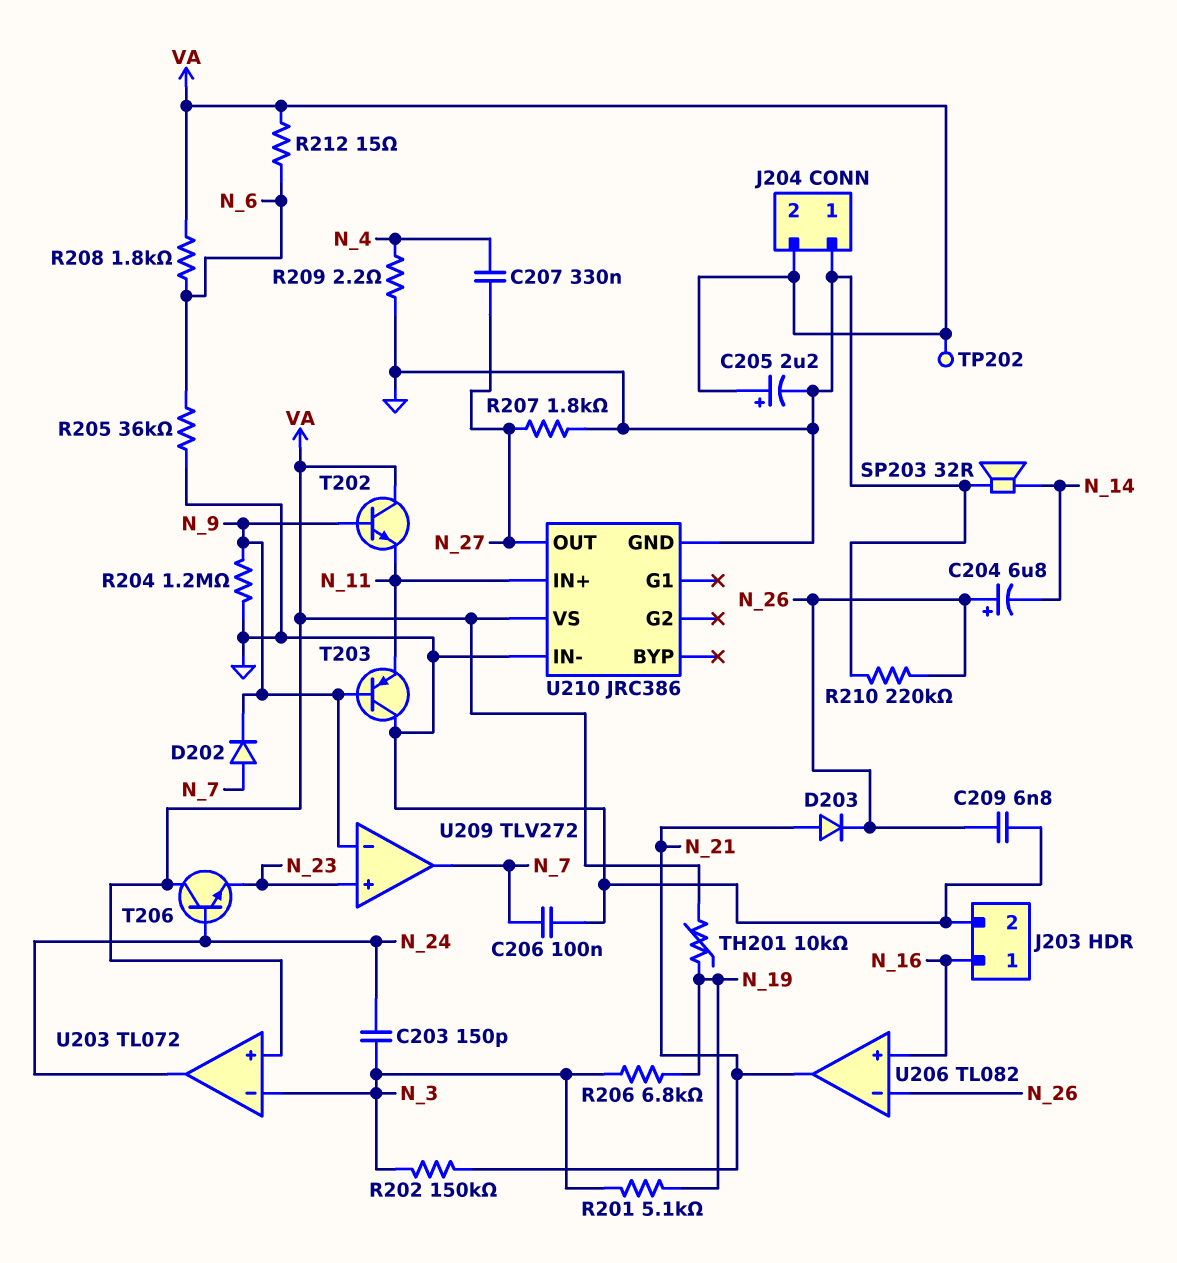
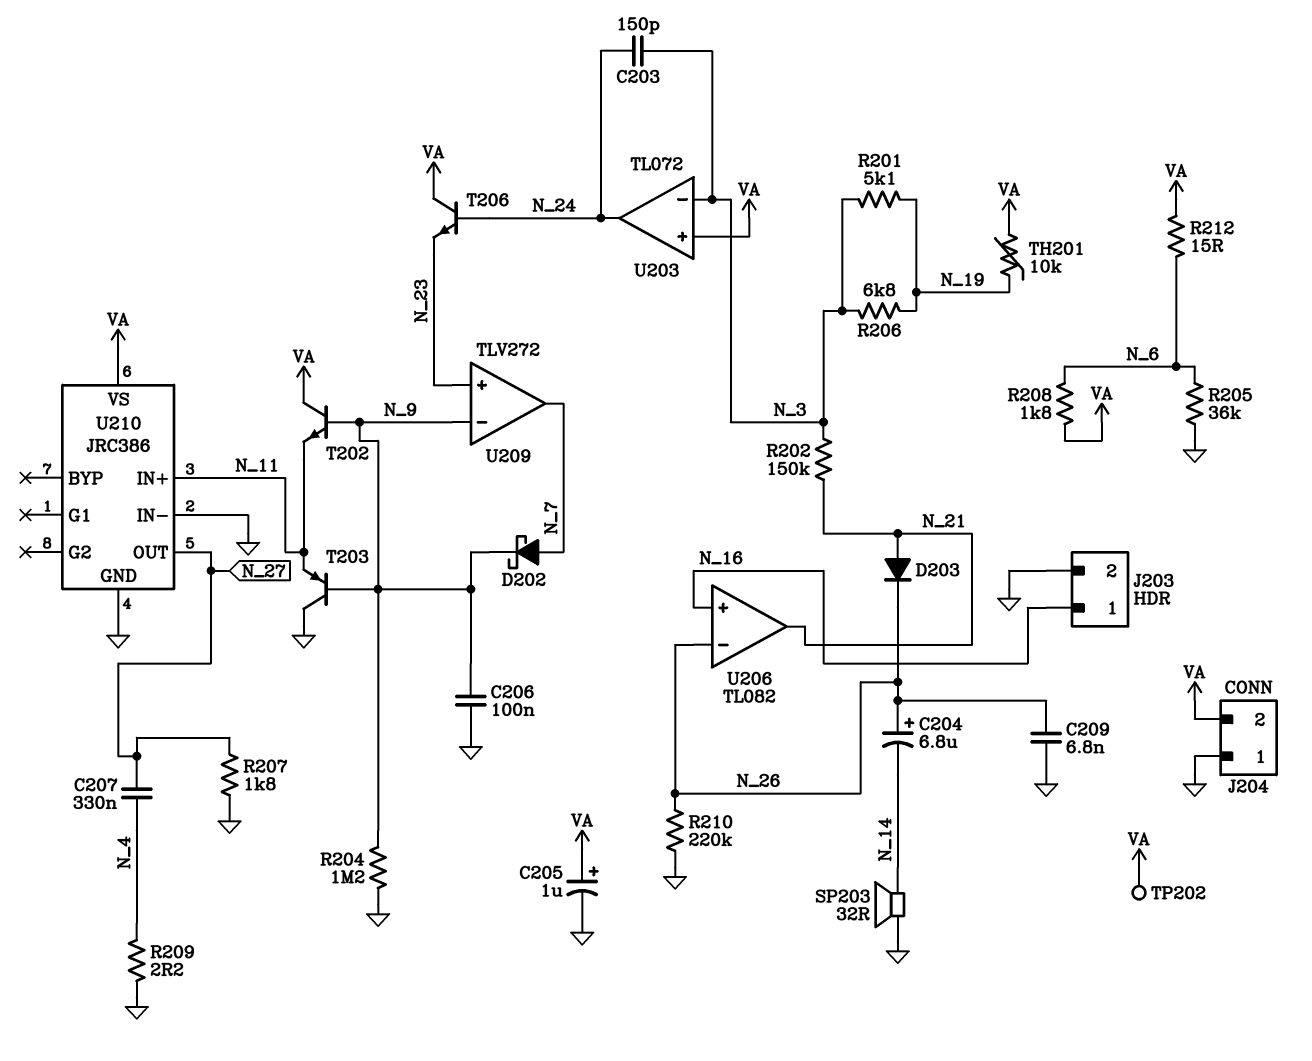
C205: 2.2uF (plus VA, minus GND) -> 1uF (plus VA, minus GND)
C206: 100nF (GND, N_7) -> 100nF (GND, N_9)
D202: diode (A N_7, K N_9) -> schottky (A N_7, K N_9)

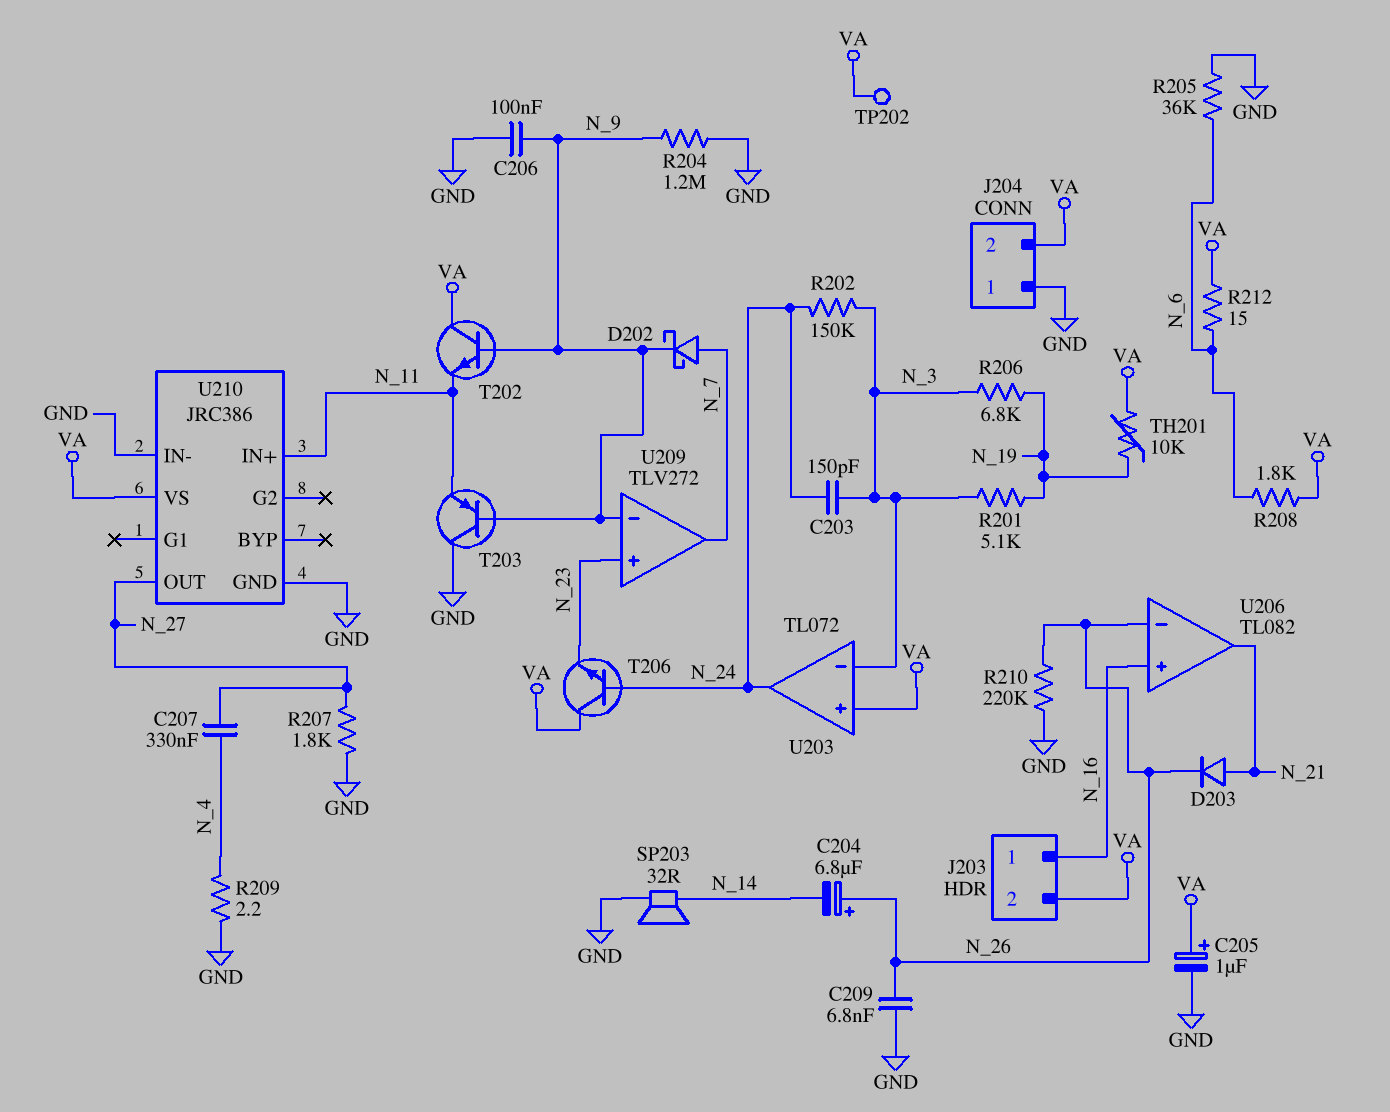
J203 pin 2: GND -> VA
R202: 150k (N_3, N_21) -> 150k (N_3, N_24)

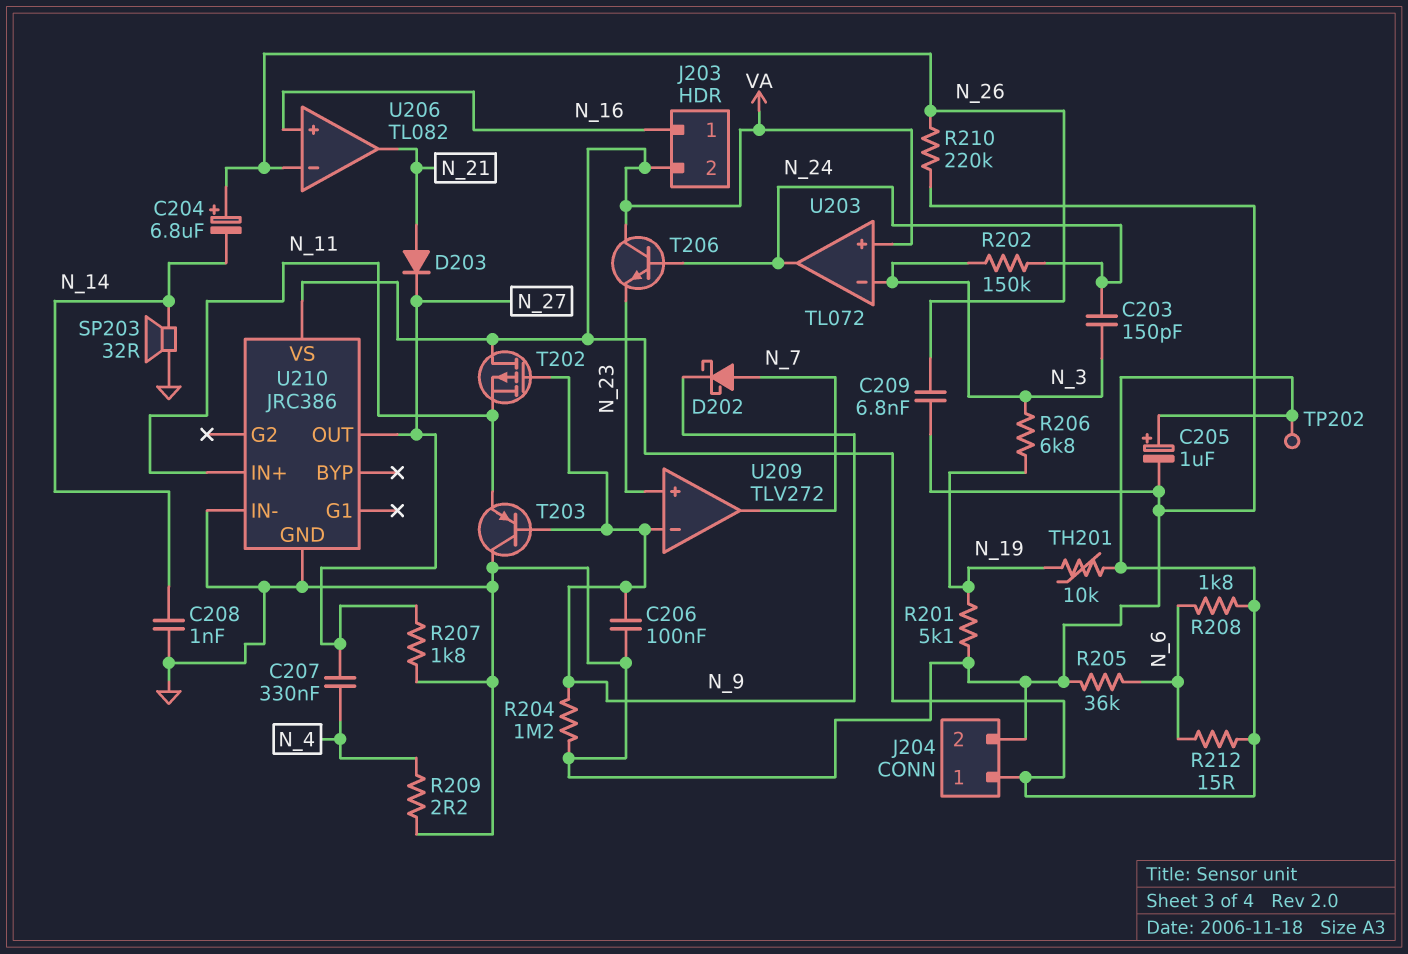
C208: none -> 1nF (GND, N_14)
D203: diode (A N_21, K N_26) -> diode (A N_21, K N_27)
J204 pin 1: GND -> VA
J204 pin 2: VA -> GND
R201: 5.1k (N_3, N_19) -> 5.1k (GND, N_19)
T202: NPN (B N_9, C VA, E N_11) -> PMOS (G N_9, D VA, S N_11)

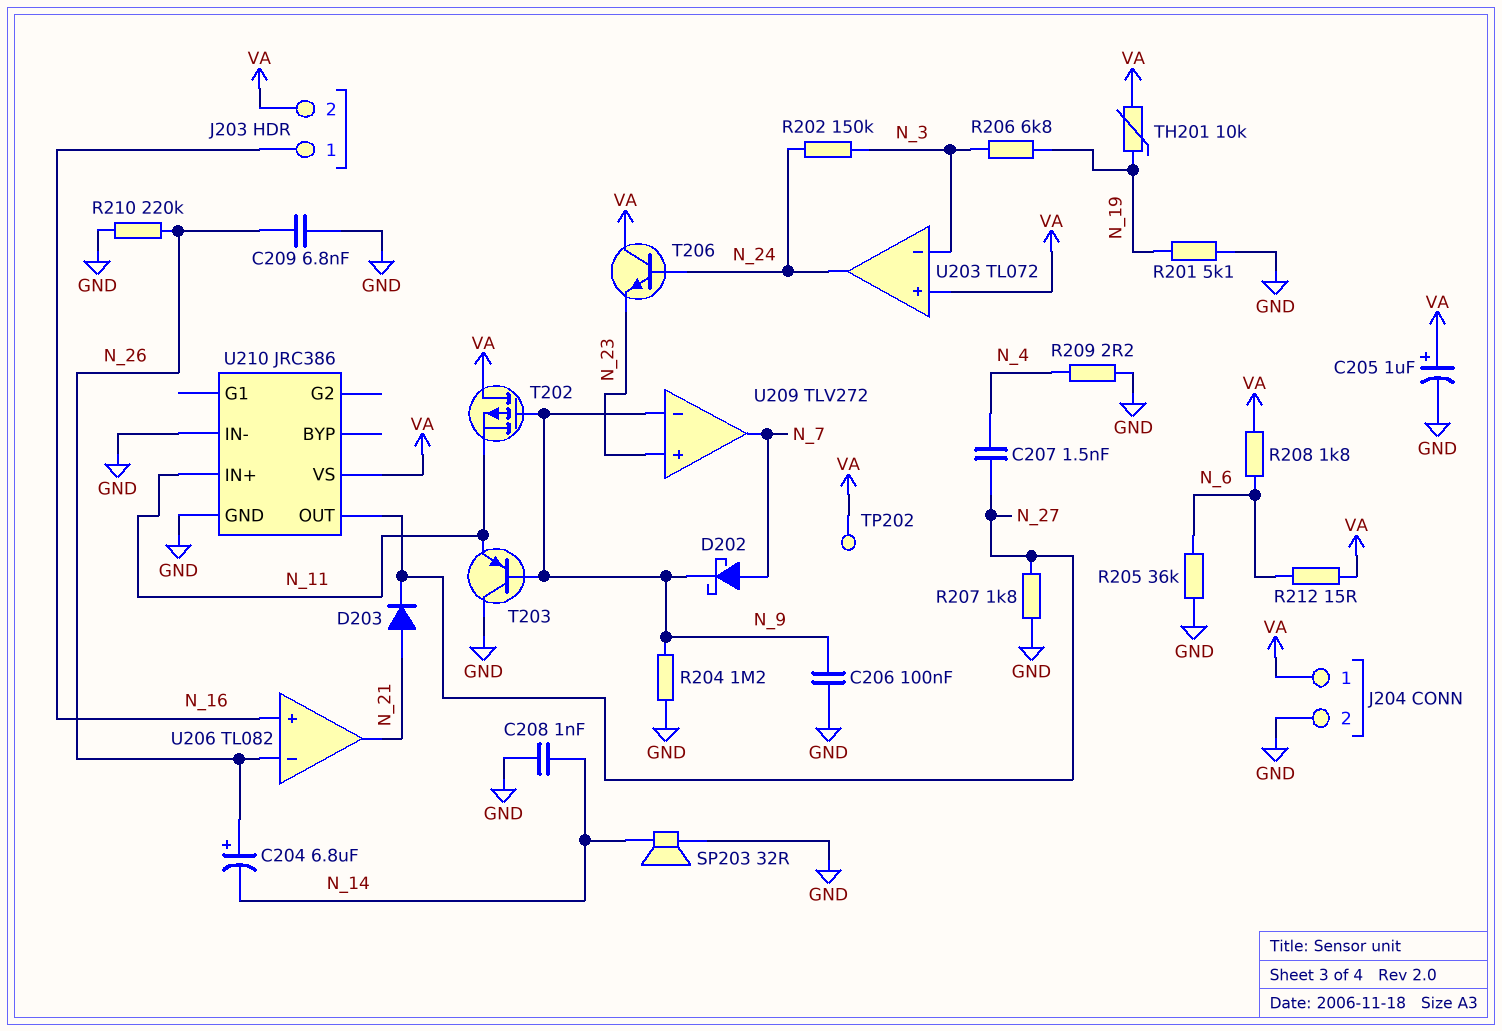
C203: 150pF (N_3, N_24) -> none
C207: 330nF (N_4, N_27) -> 1.5nF (N_4, N_27)

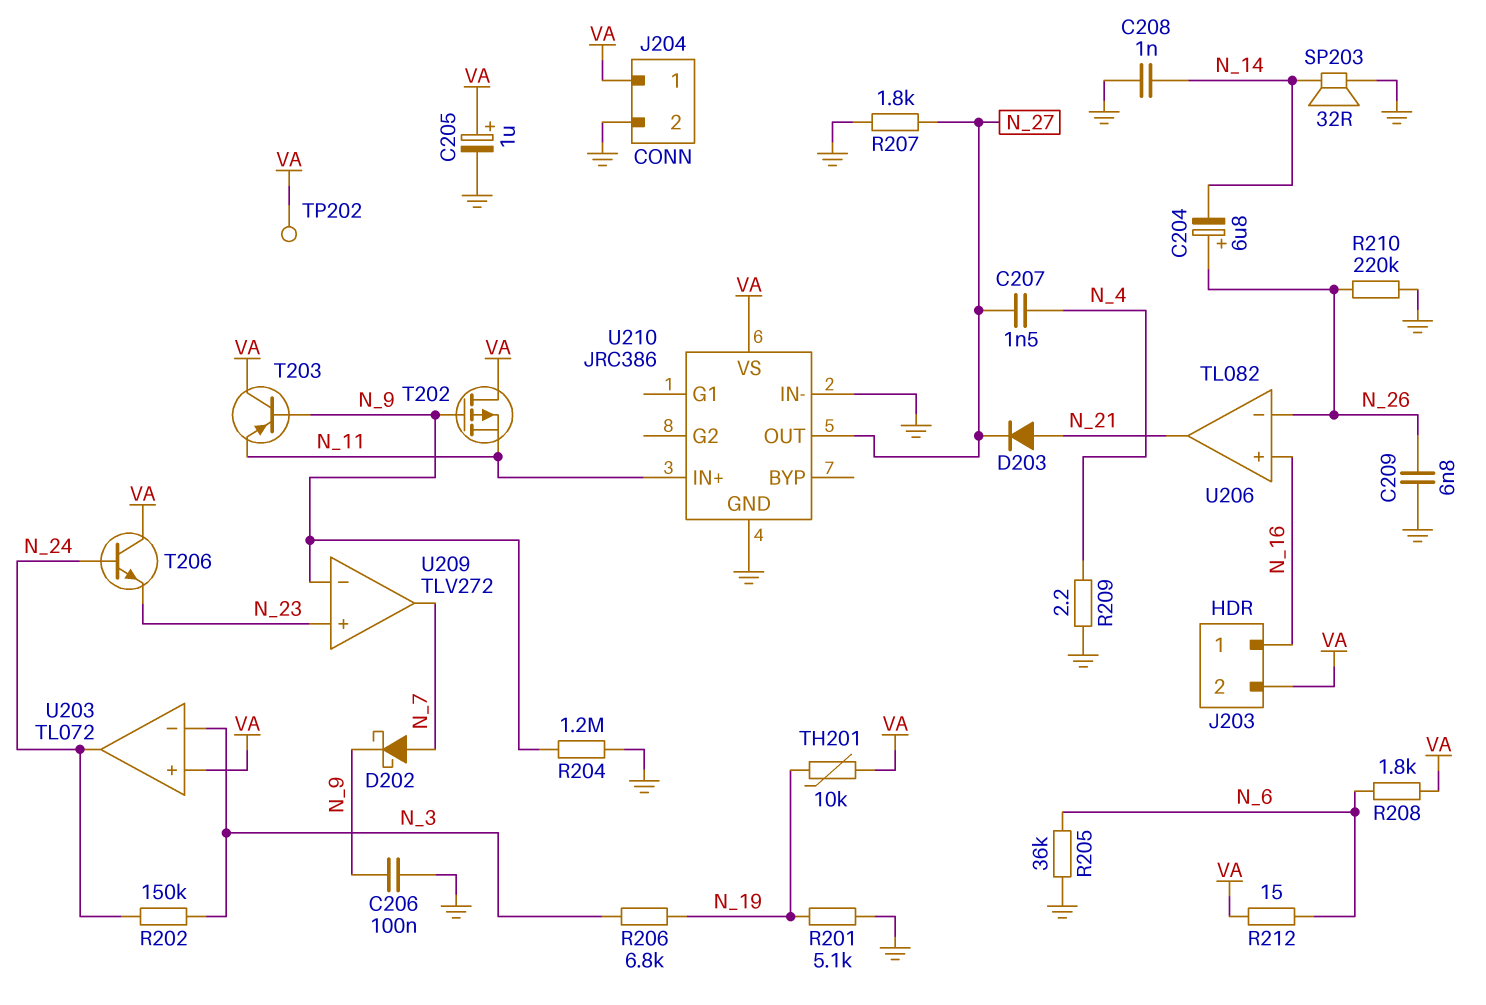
T203: PNP (B N_9, C GND, E N_11) -> PNP (B N_9, C VA, E N_11)

